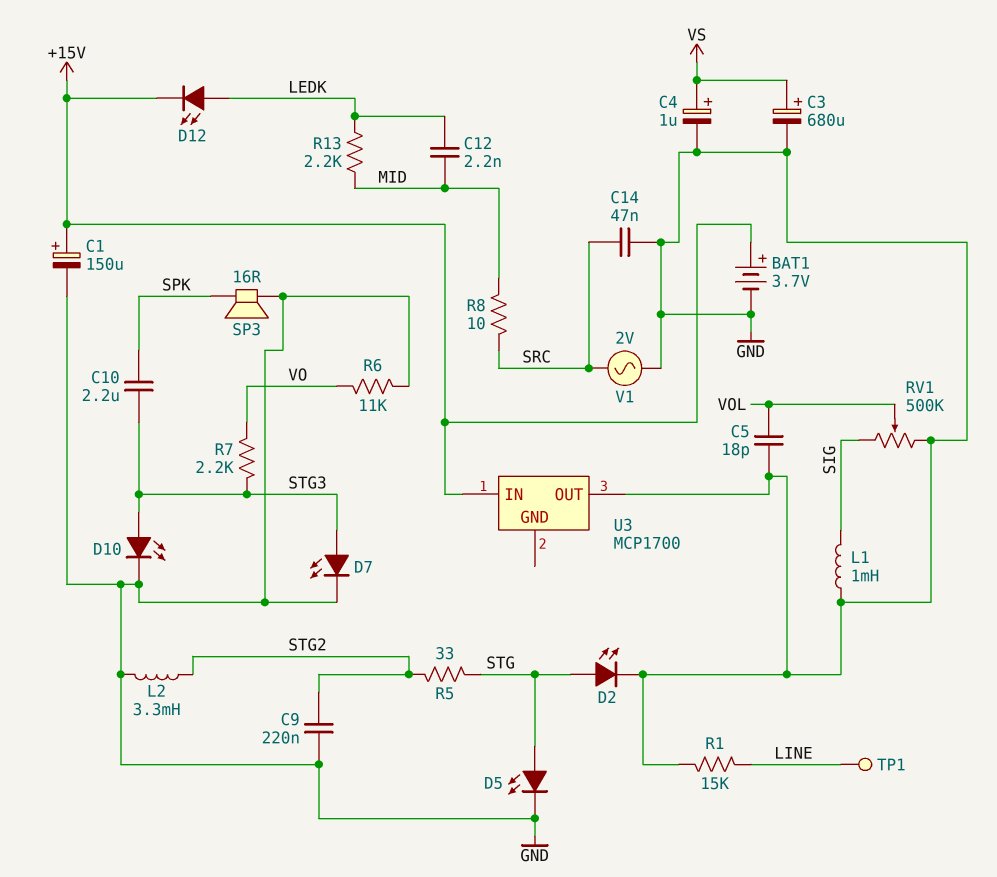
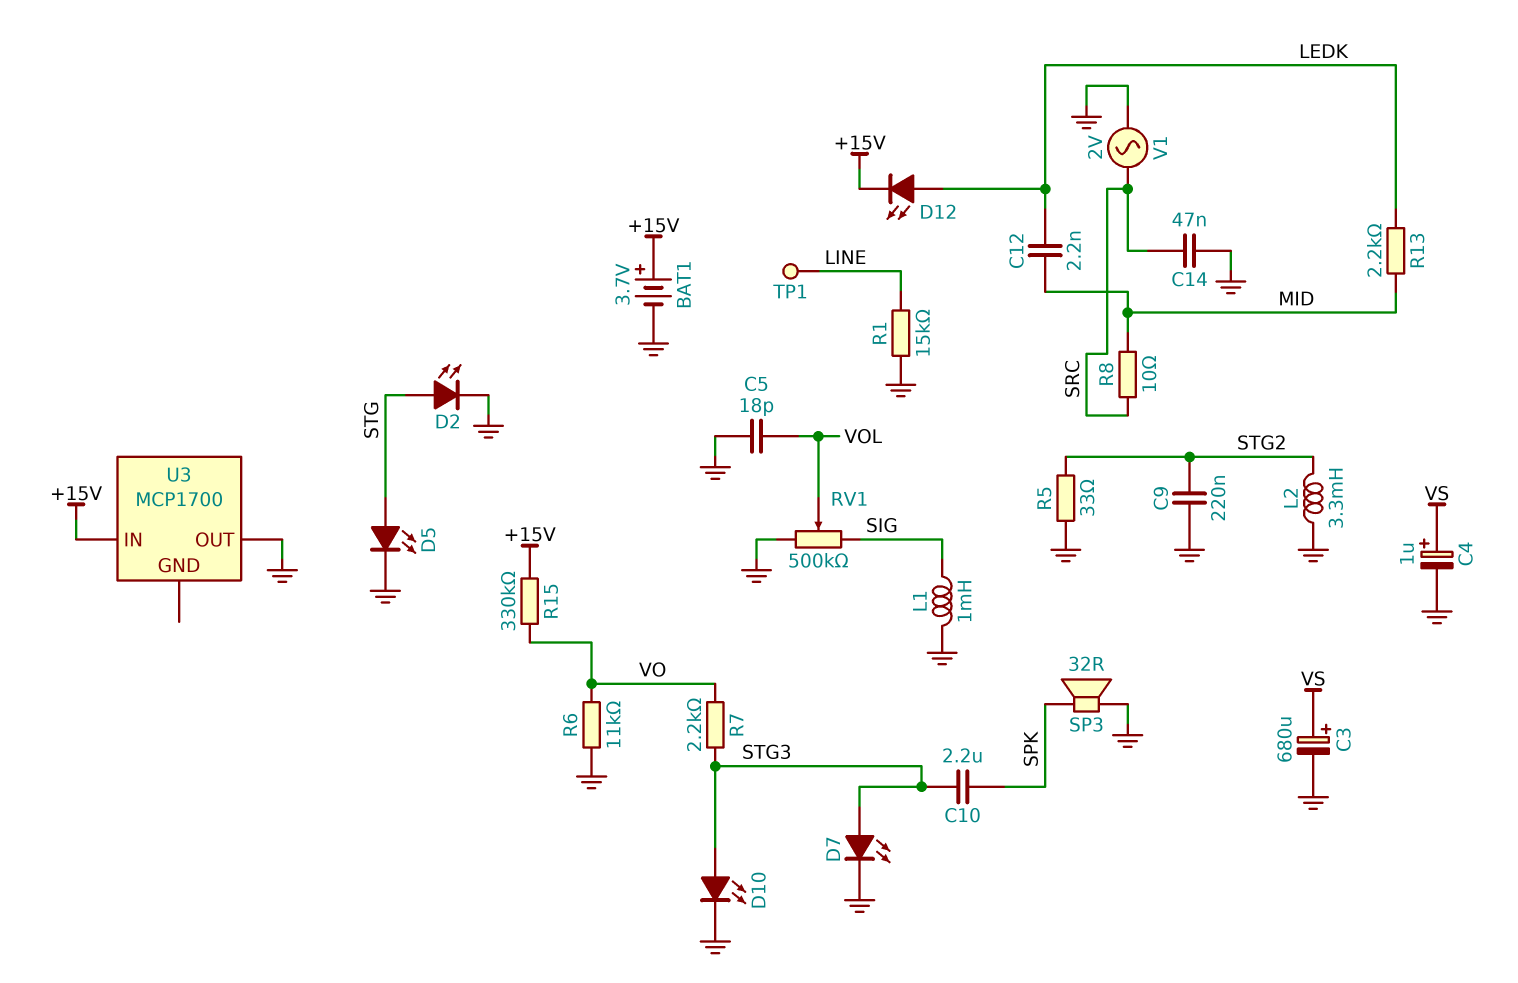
C1: 150uF (plus +15V, minus GND) -> none
R5: 33 (STG, STG2) -> 33 (GND, STG2)
R15: none -> 330k (+15V, VO)
SP3: speaker 16R (GND, SPK) -> speaker 32R (GND, SPK)

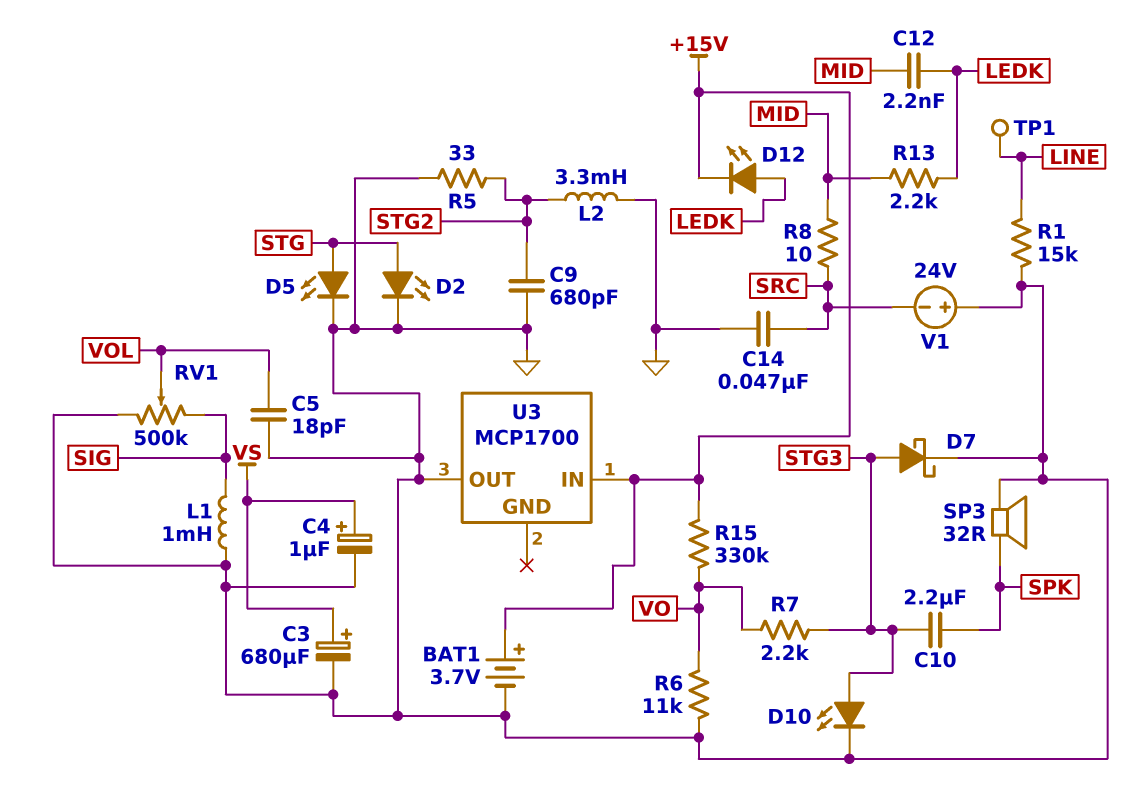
C9: 220nF (GND, STG2) -> 680pF (GND, STG2)
D7: LED (A STG3, K GND) -> schottky (A STG3, K GND)
V1: AC 2V (GND, SRC) -> 24V (plus GND, minus SRC)

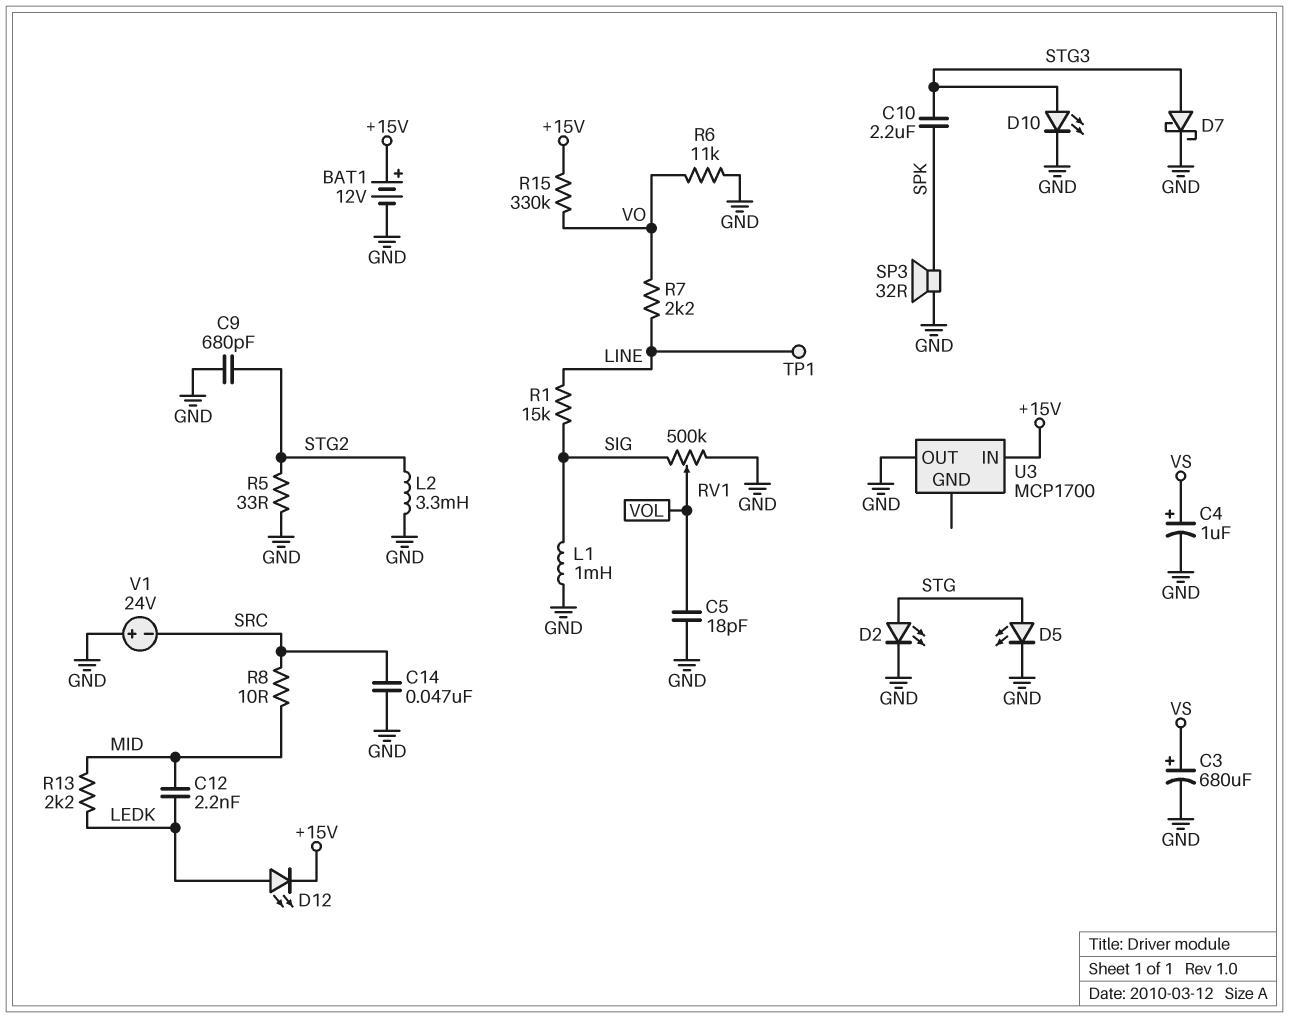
BAT1: 3.7V (plus +15V, minus GND) -> 12V (plus +15V, minus GND)
R1: 15k (GND, LINE) -> 15k (LINE, SIG)
R7: 2.2k (STG3, VO) -> 2.2k (LINE, VO)

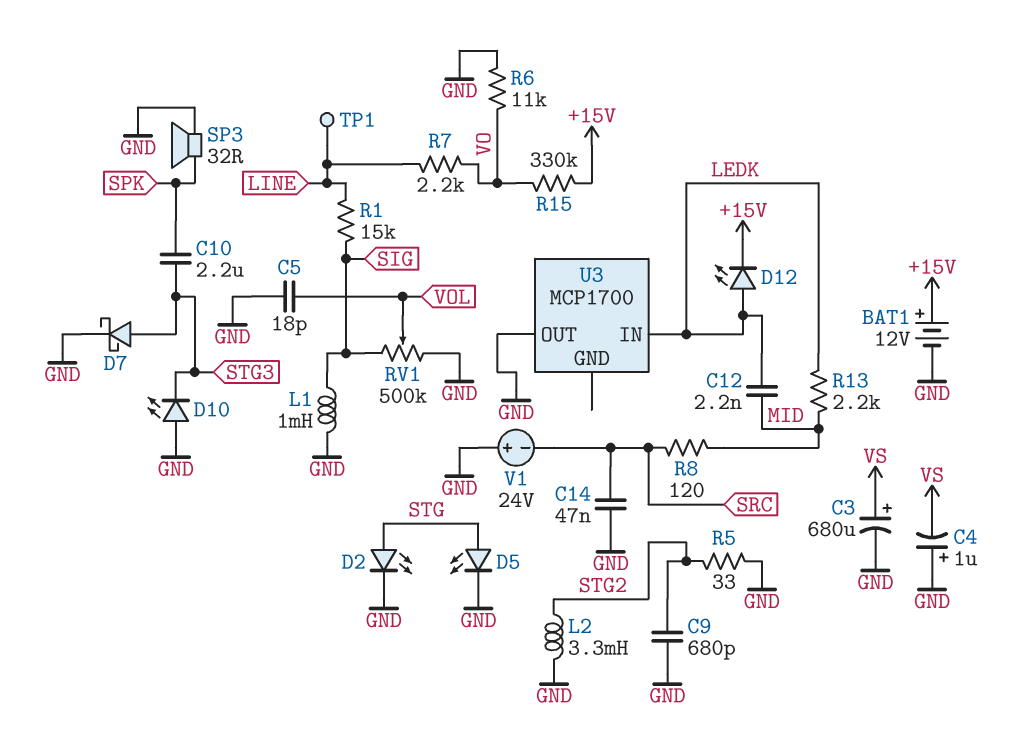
C4: 1uF (plus VS, minus GND) -> 1uF (plus GND, minus VS)
D10: LED (A STG3, K GND) -> LED (A GND, K STG3)
R8: 10 (MID, SRC) -> 120 (MID, SRC)
U3 pin IN: +15V -> LEDK

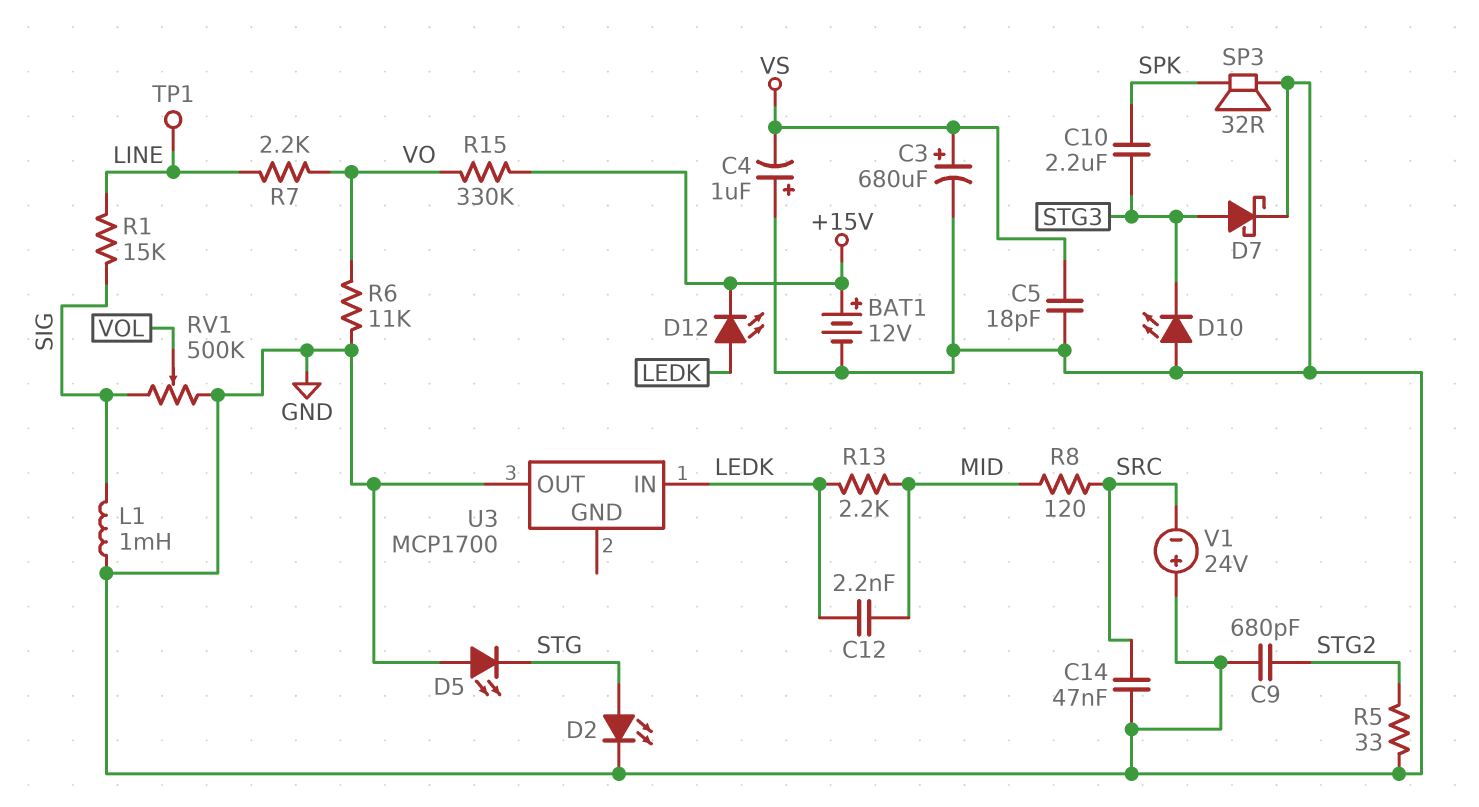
C5: 18pF (GND, VOL) -> 18pF (GND, VS)
D5: LED (A STG, K GND) -> LED (A GND, K STG)
L2: 3.3mH (GND, STG2) -> none

